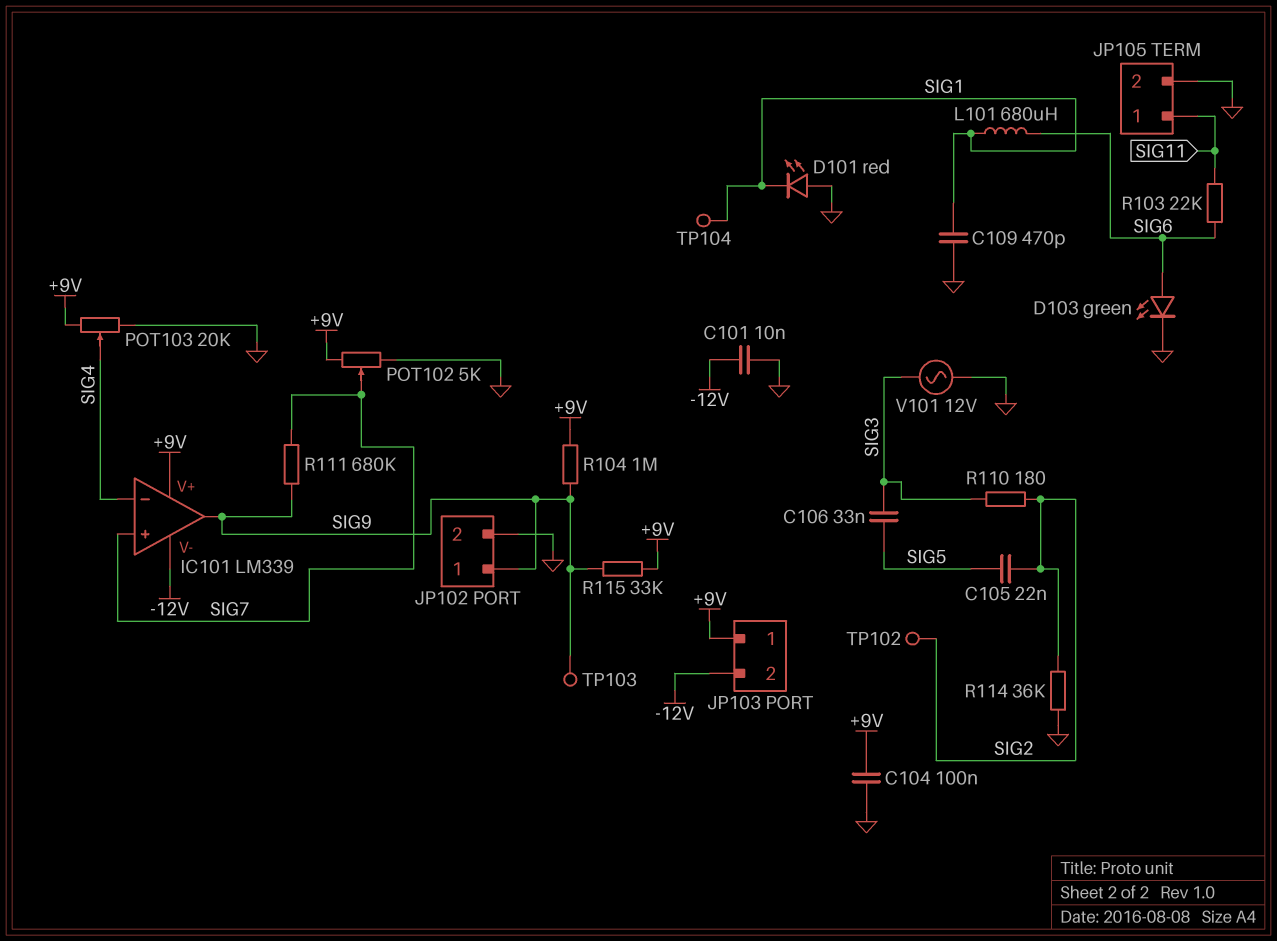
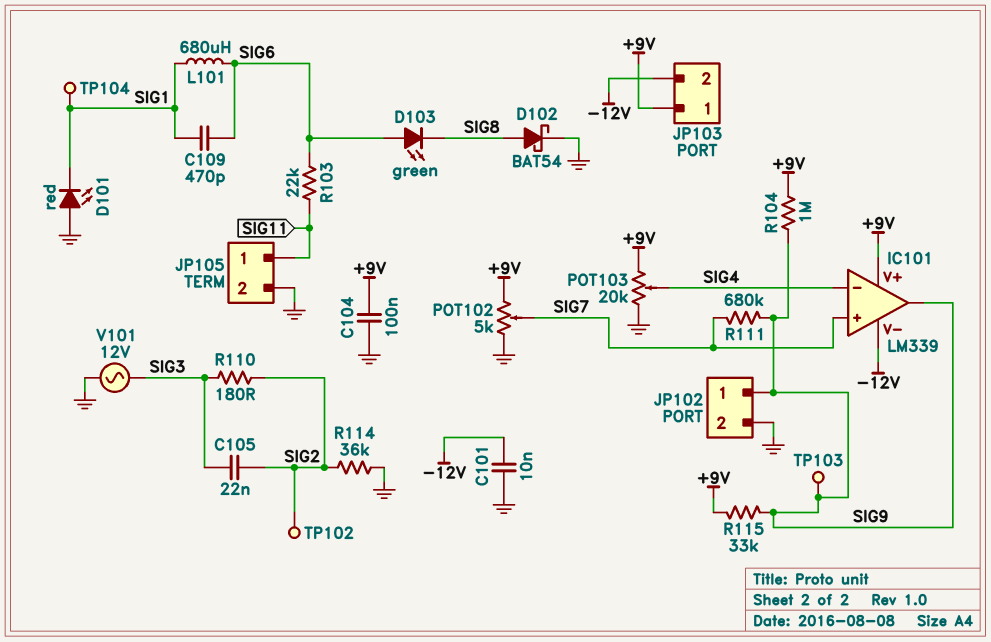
C105: 22nF (SIG2, SIG5) -> 22nF (SIG2, SIG3)
C106: 33nF (SIG3, SIG5) -> none
C109: 470pF (GND, SIG1) -> 470pF (SIG1, SIG6)
D102: none -> schottky BAT54 (A SIG8, K GND)
D103: LED green (A SIG6, K GND) -> LED green (A SIG6, K SIG8)

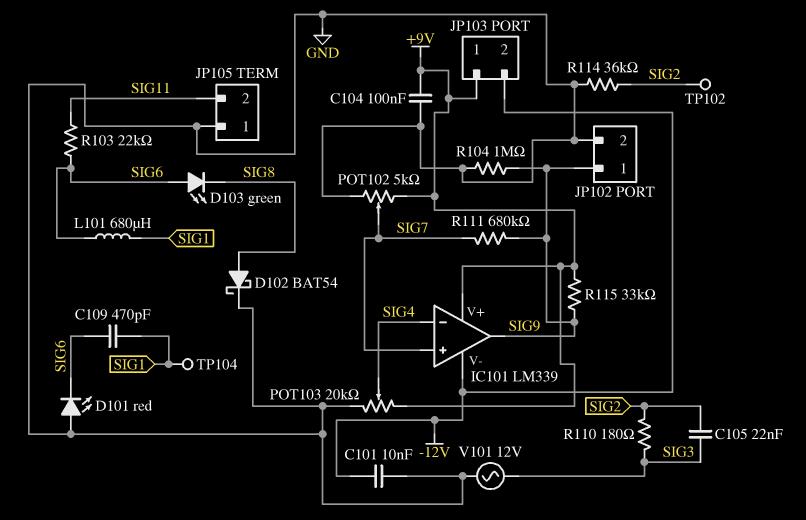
D101: LED red (A GND, K SIG1) -> LED red (A GND, K SIG6)
JP105 pin 1: SIG11 -> GND
JP105 pin 2: GND -> SIG11
R104: 1M (+9V, SIG9) -> 1M (GND, SIG9)
TP103: test point (SIG9) -> none

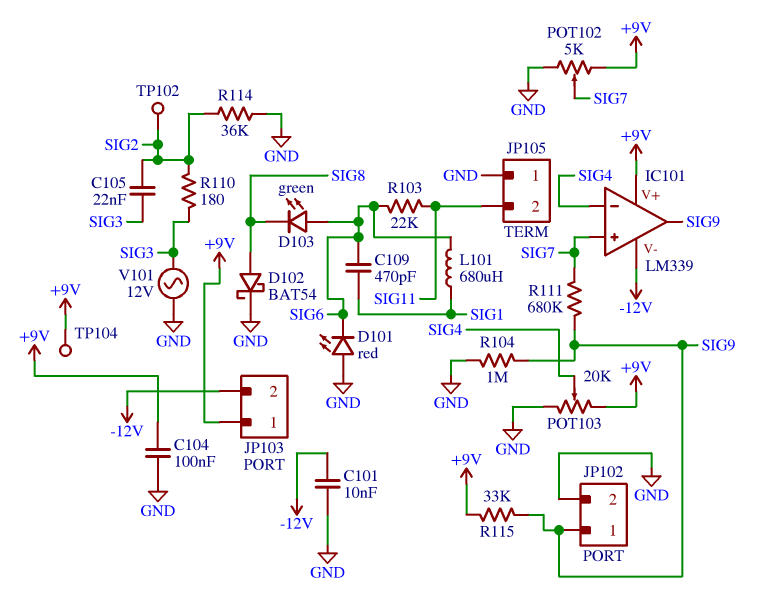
TP104: test point (SIG1) -> test point (+9V)

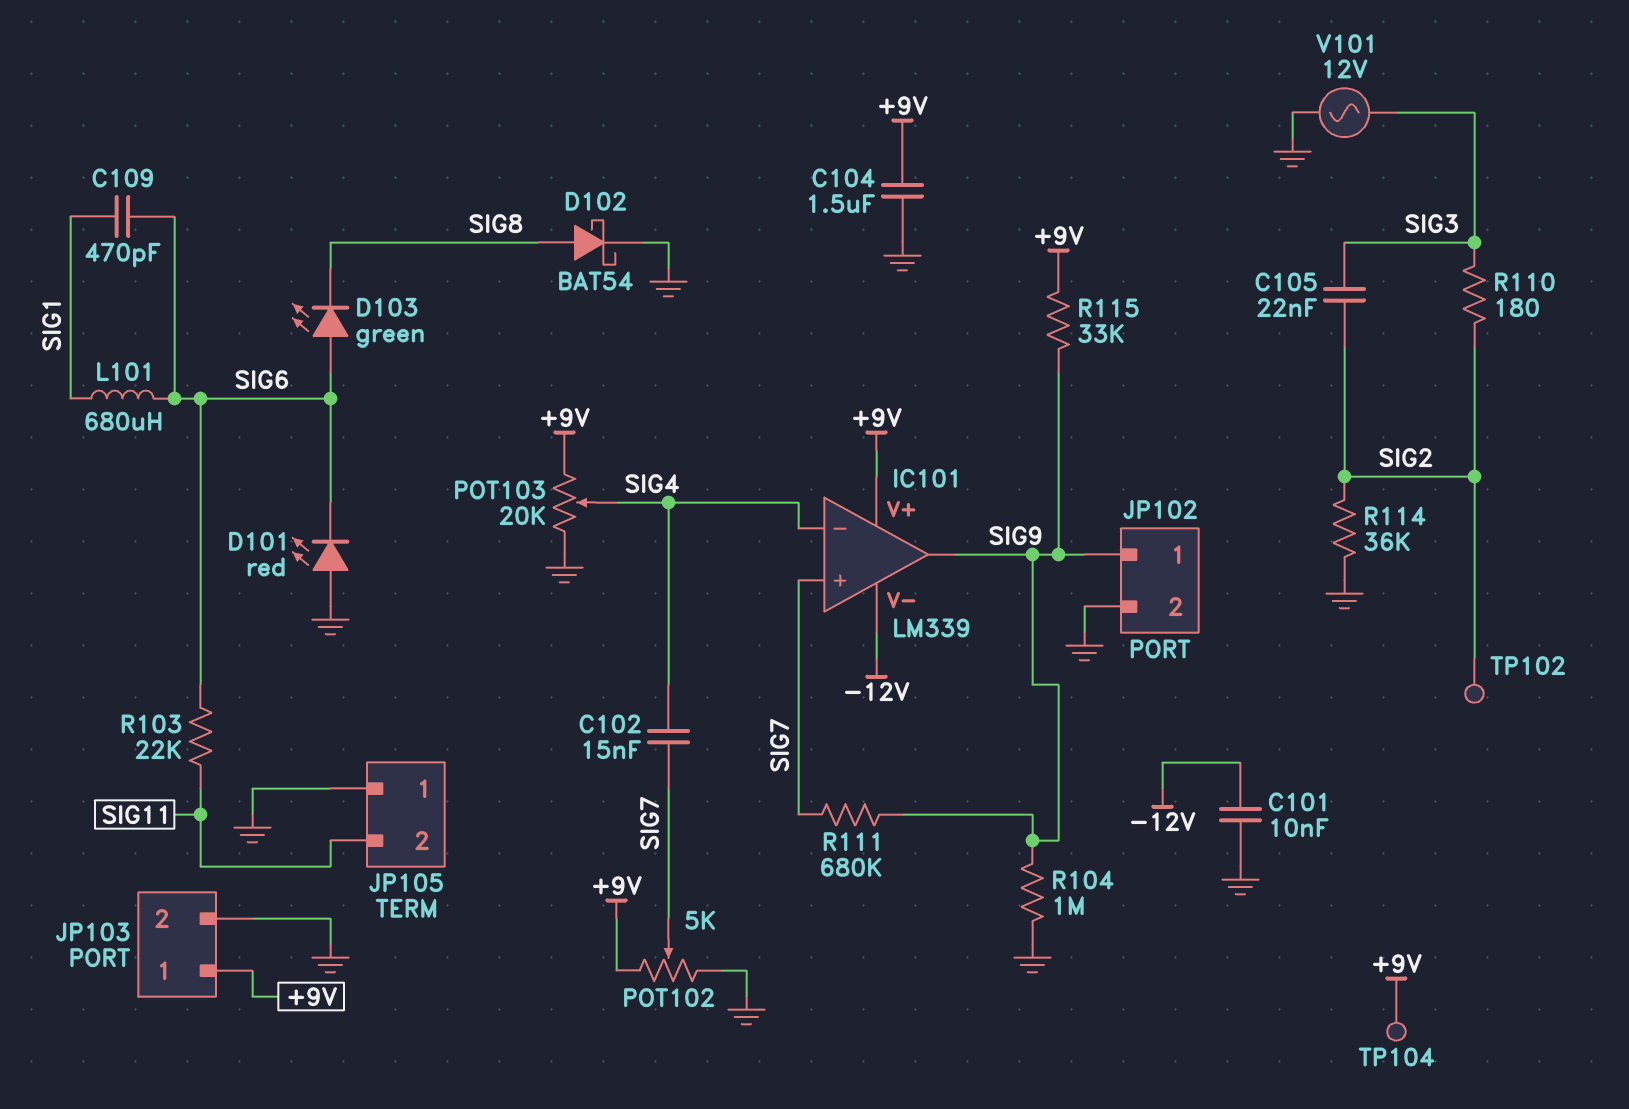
C102: none -> 15nF (SIG4, SIG7)
C104: 100nF (+9V, GND) -> 1.5uF (+9V, GND)
JP103 pin 2: -12V -> GND

